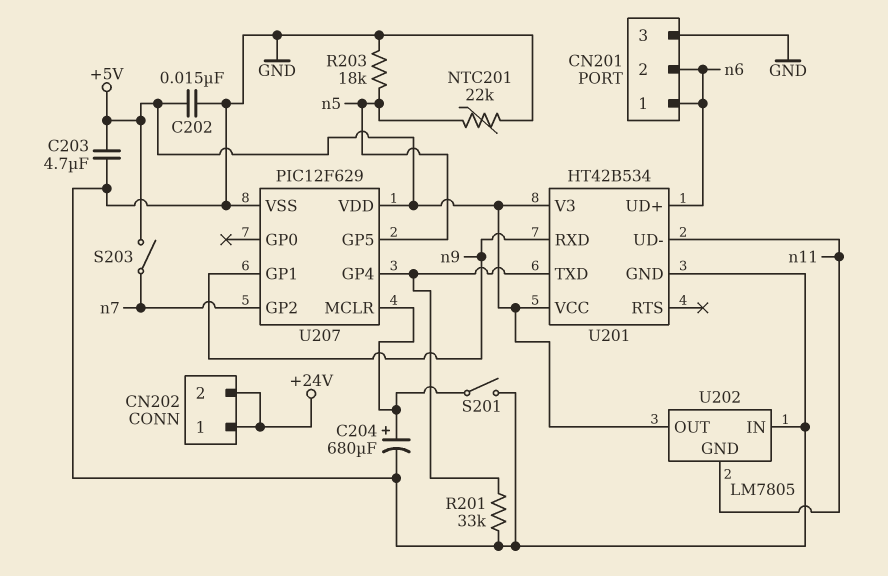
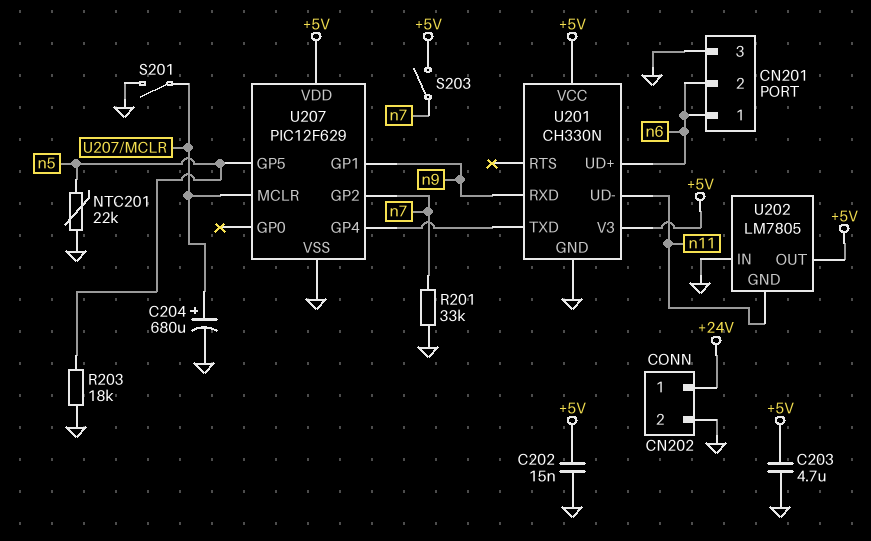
CN202 pin 2: +24V -> GND
R201: 33k (GND, U201/TXD) -> 33k (GND, n7)
U201: HT42B534 -> CH330N

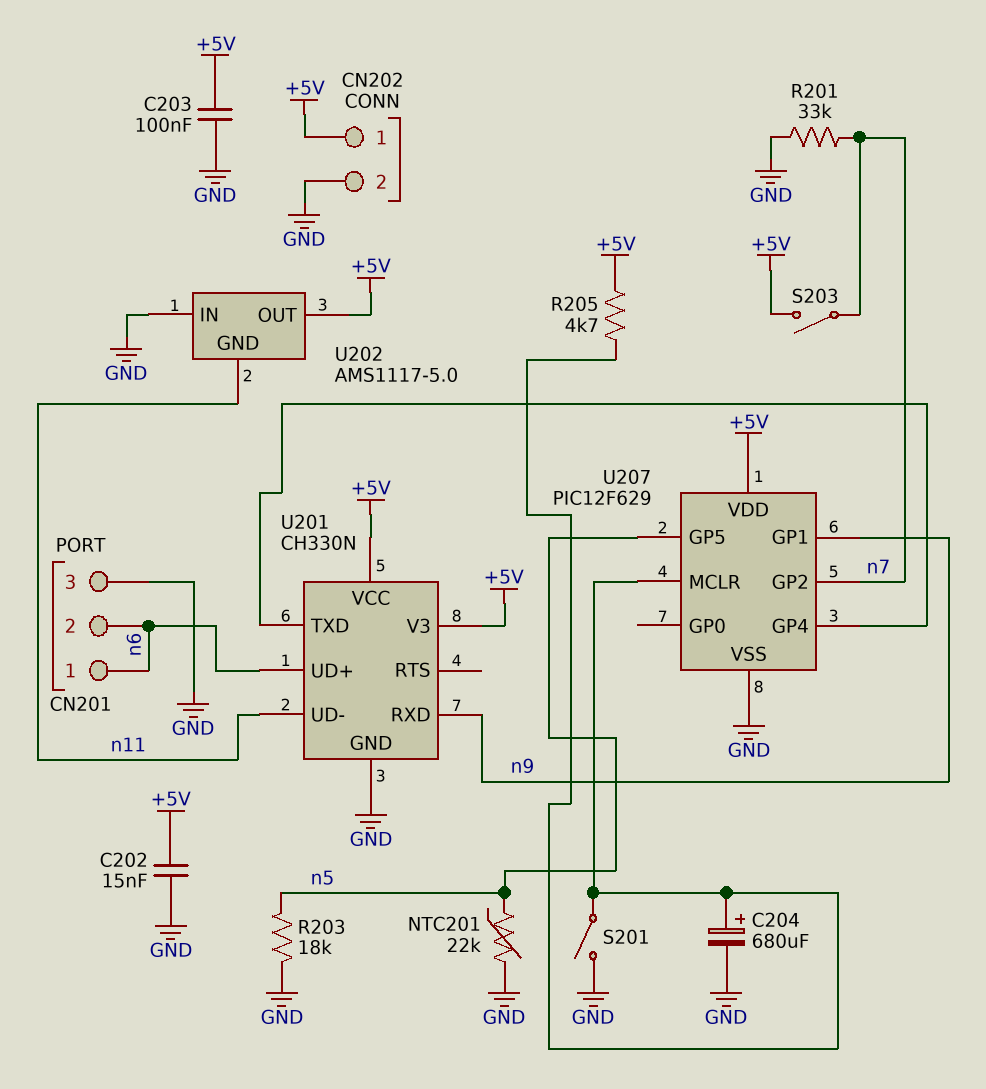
C203: 4.7uF (+5V, GND) -> 100nF (+5V, GND)
CN202 pin 1: +24V -> +5V
R205: none -> 4.7k (+5V, U207/MCLR)
U202: LM7805 -> AMS1117-5.0

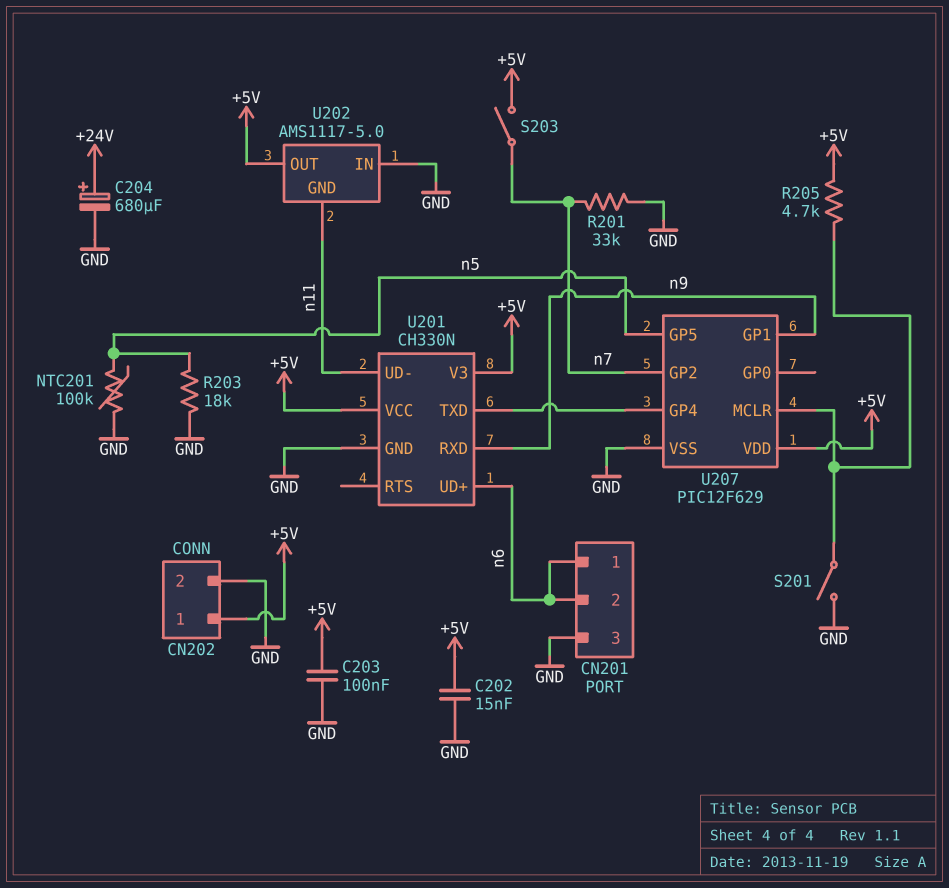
C204: 680uF (plus U207/MCLR, minus GND) -> 680uF (plus +24V, minus GND)
NTC201: 22k (GND, n5) -> 100k (GND, n5)

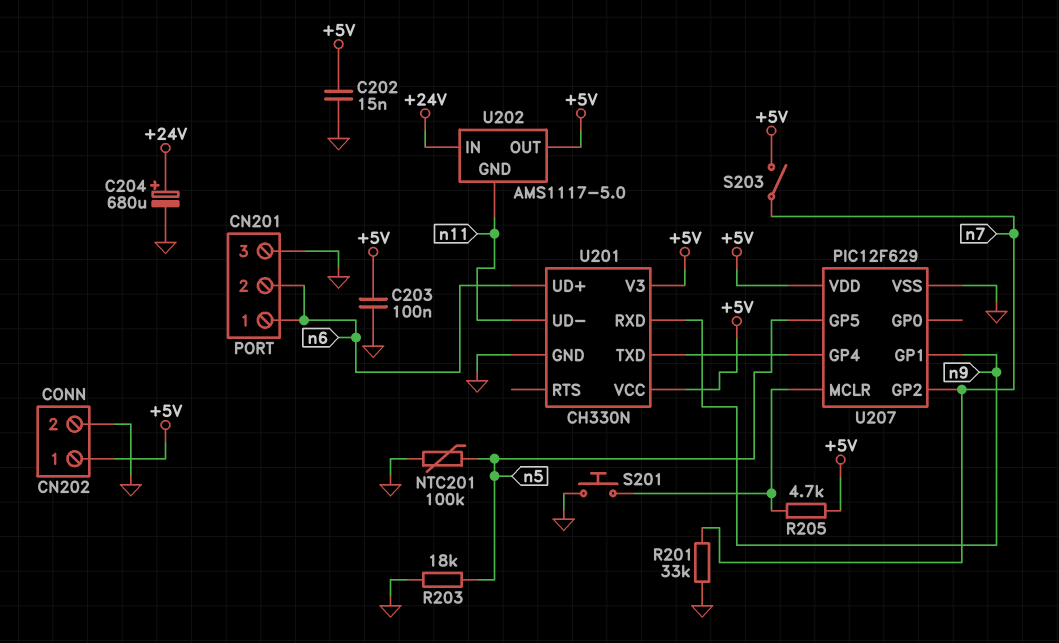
S201: switch (GND, U207/MCLR) -> button (GND, U207/MCLR)
U202 pin IN: GND -> +24V

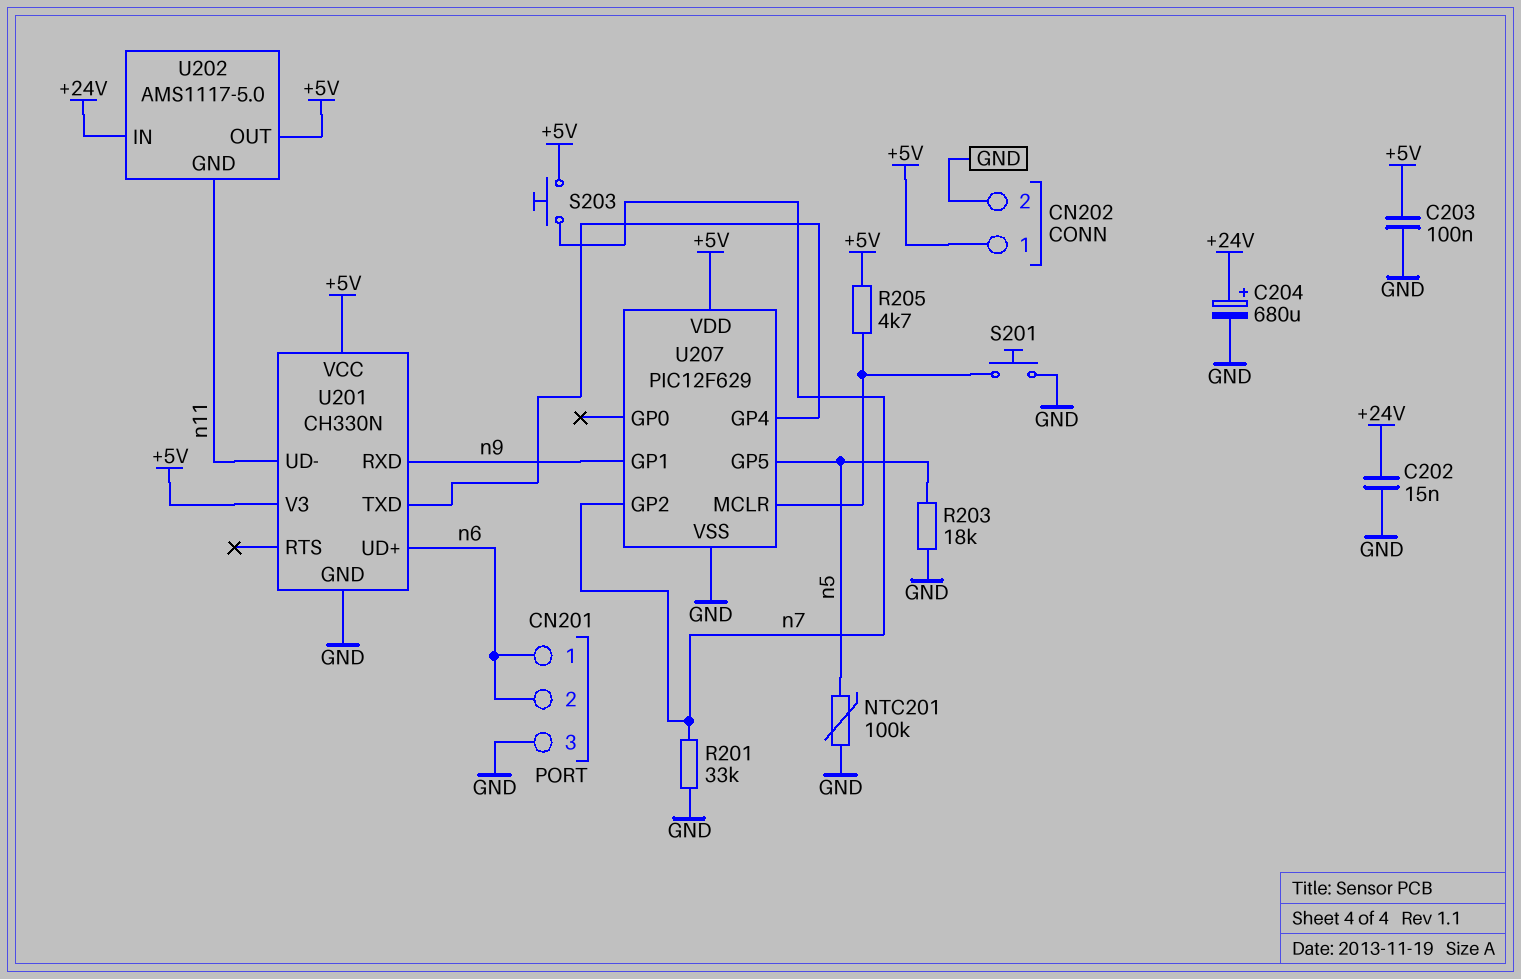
C202: 15nF (+5V, GND) -> 15nF (+24V, GND)
S203: switch (+5V, n7) -> button (+5V, n7)

